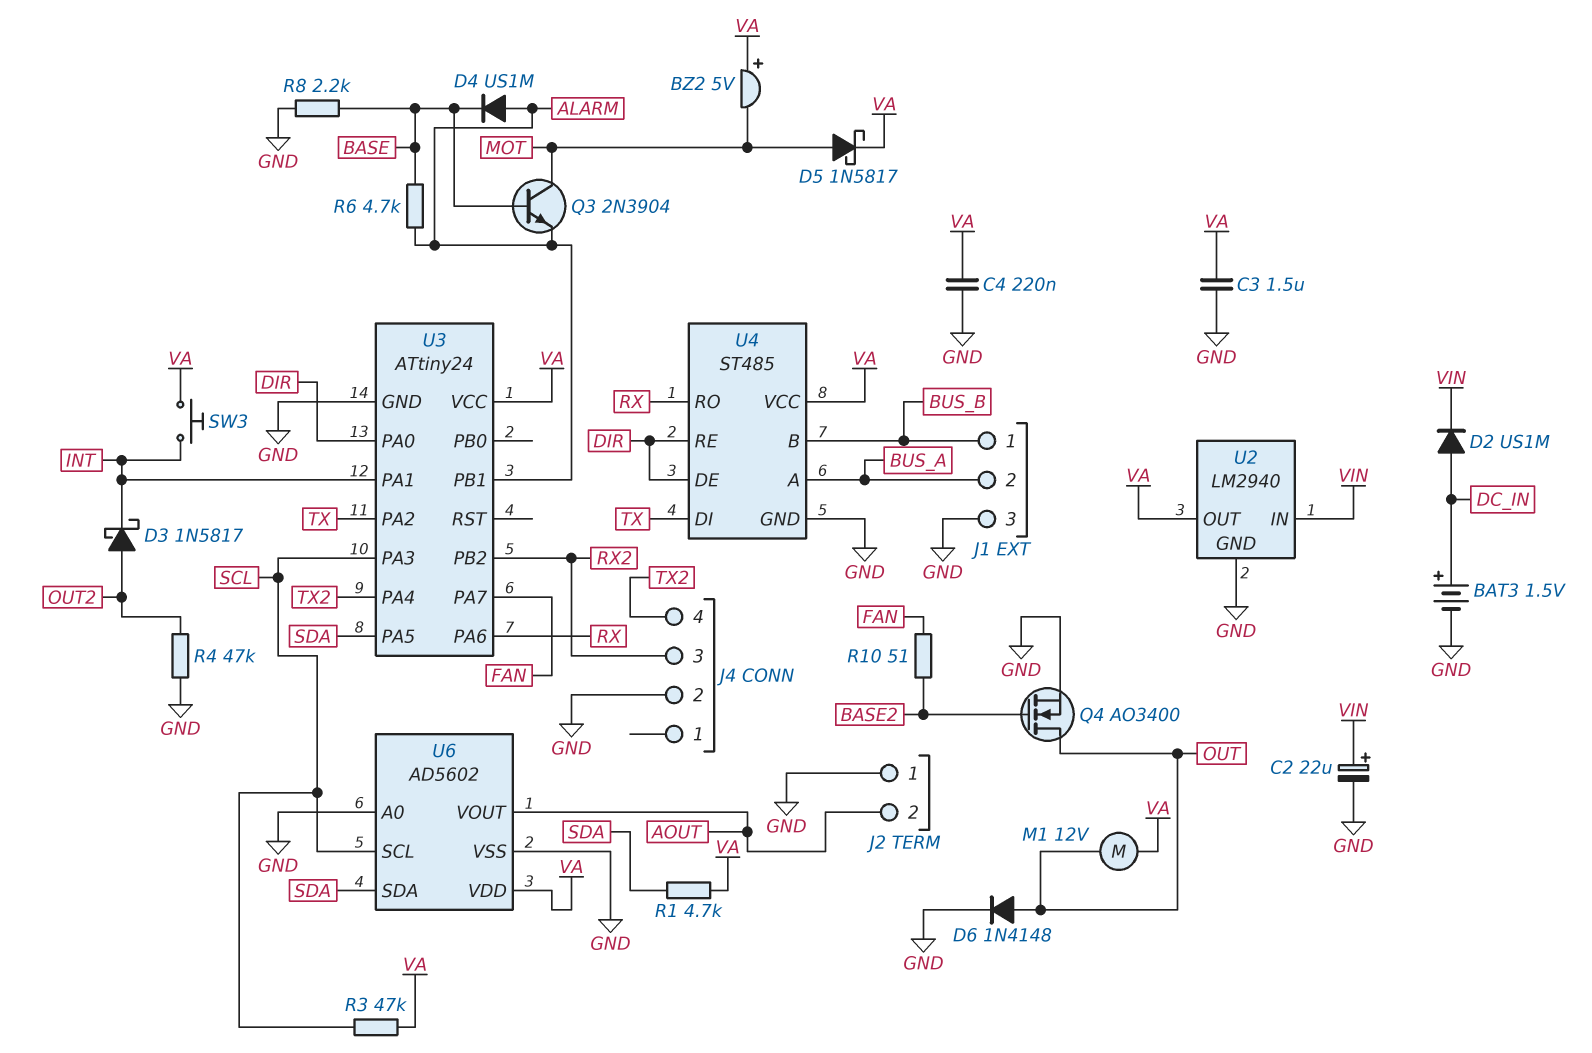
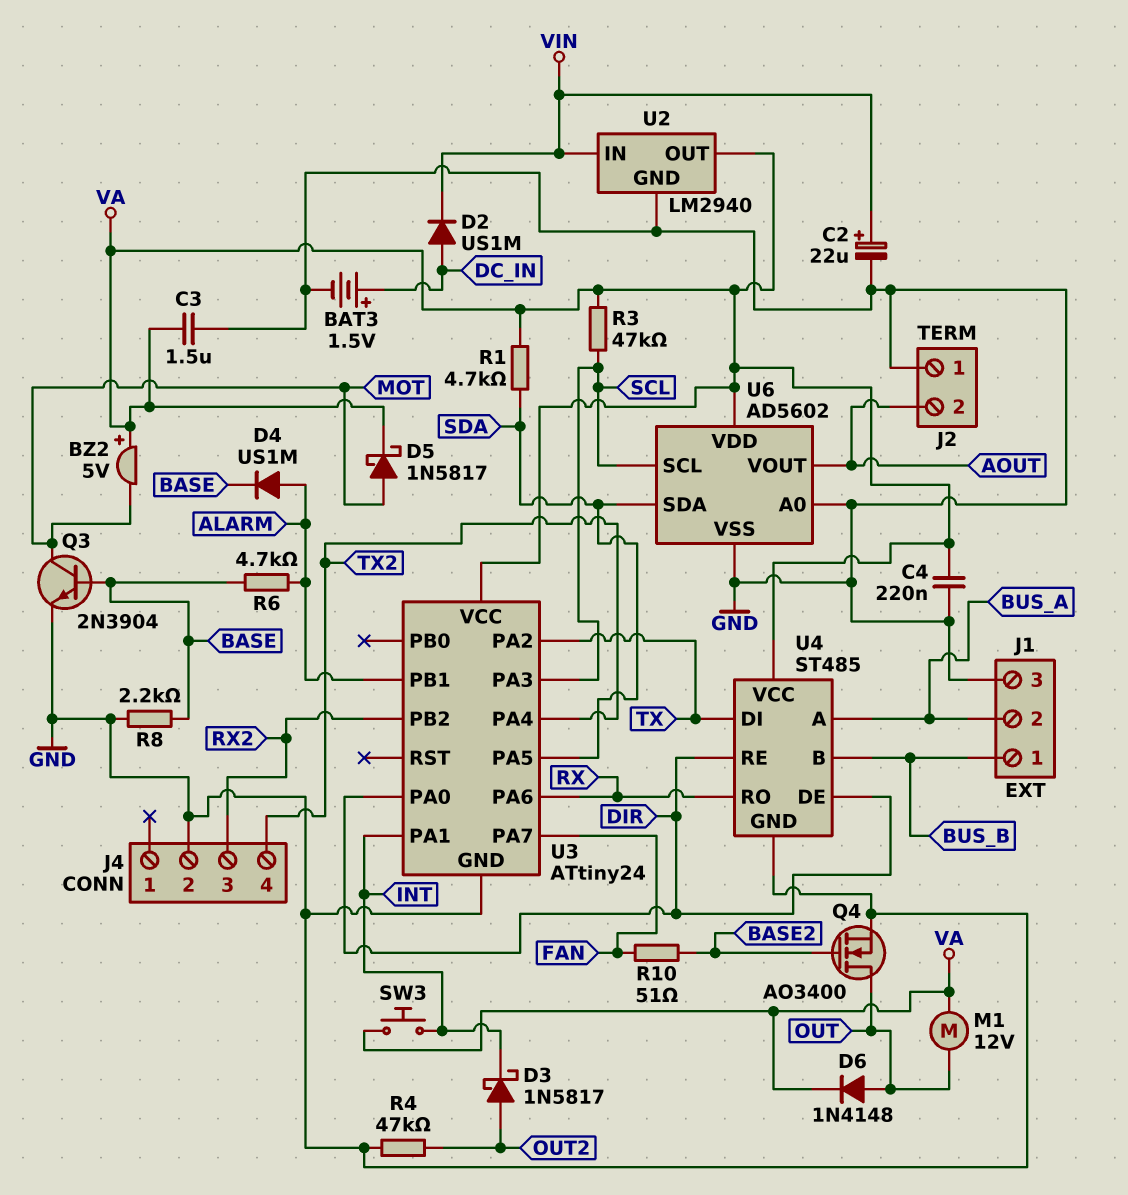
D6: diode 1N4148 (A OUT, K GND) -> diode 1N4148 (A OUT, K VA)
Q3: NPN 2N3904 (B BASE, C MOT, E ALARM) -> NPN 2N3904 (B BASE, C MOT, E GND)

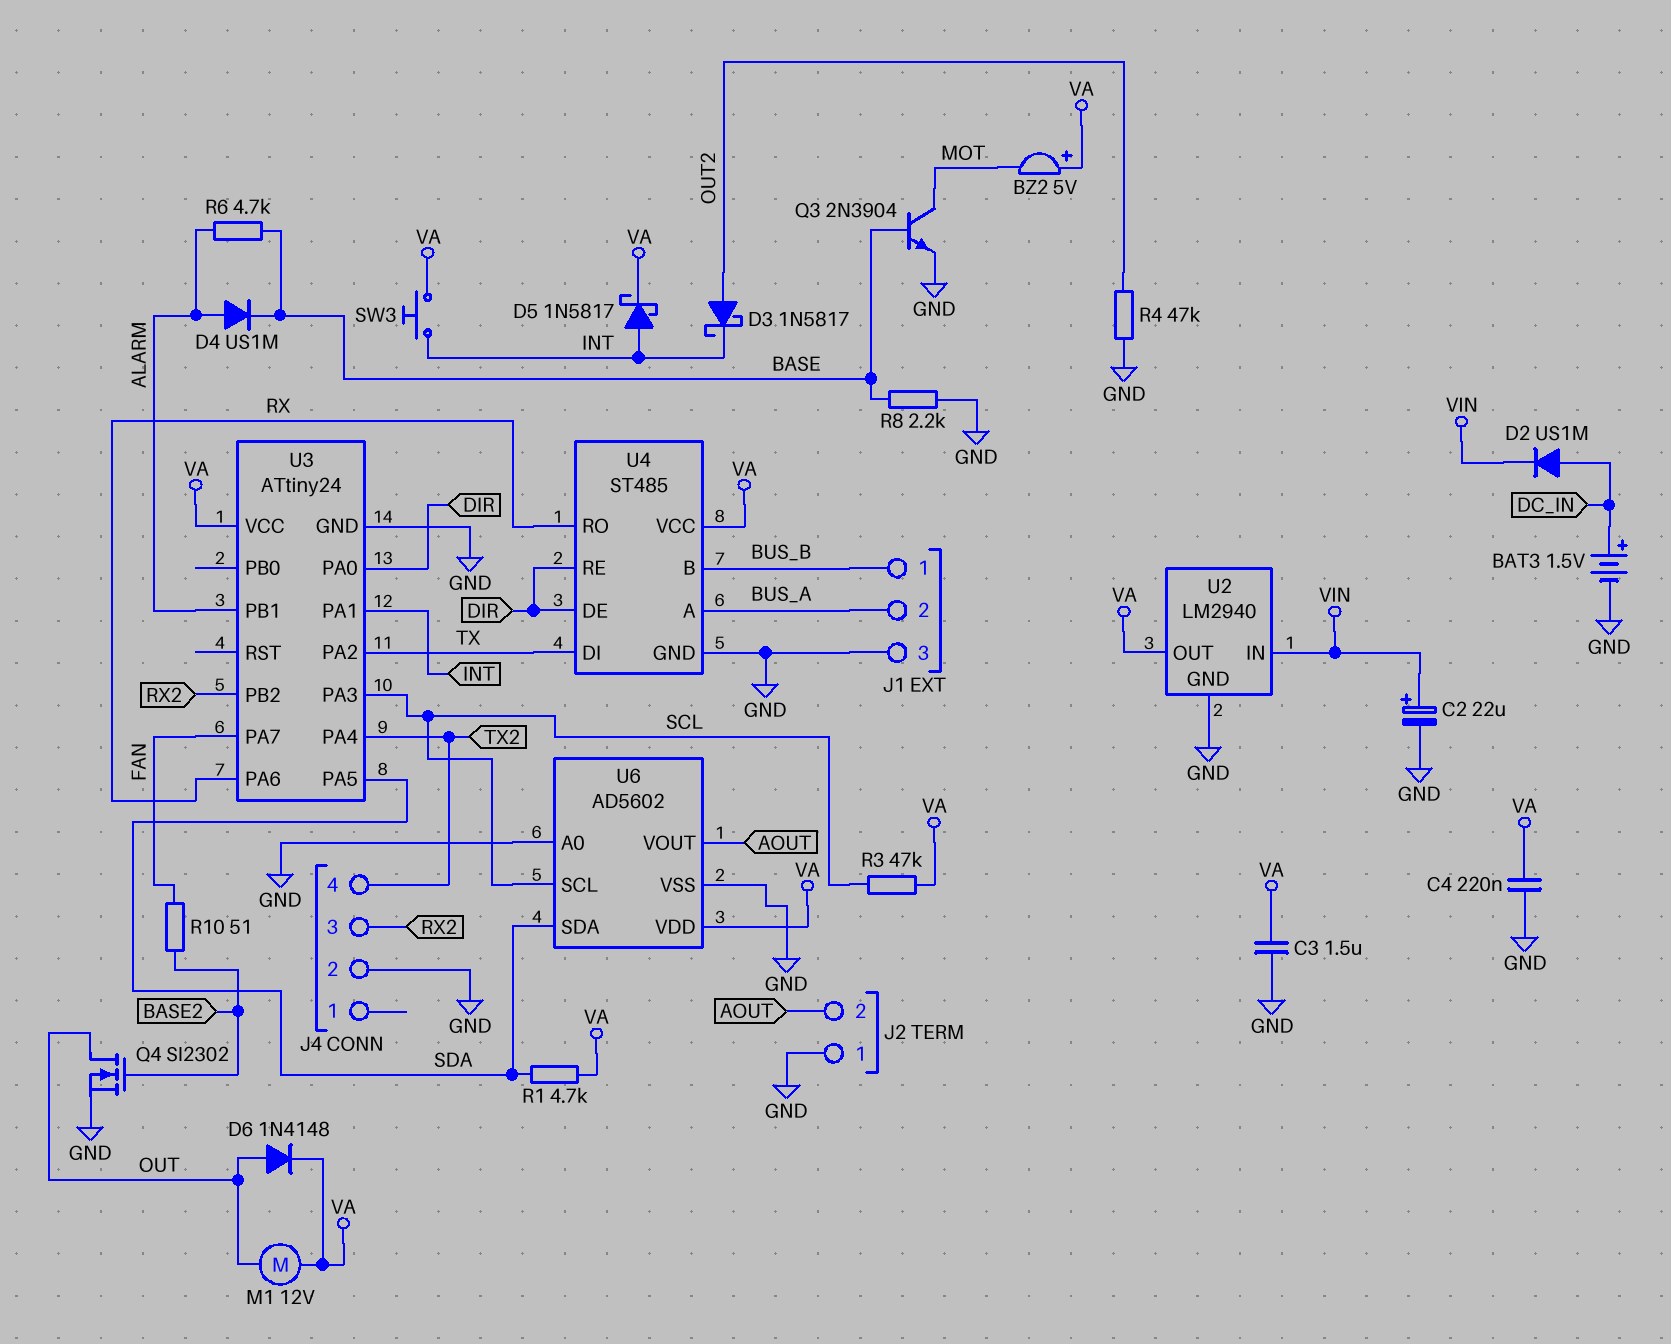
D5: schottky 1N5817 (A MOT, K VA) -> schottky 1N5817 (A INT, K VA)
Q4: NMOS AO3400 (G BASE2, D OUT, S GND) -> NMOS SI2302 (G BASE2, D OUT, S GND)

